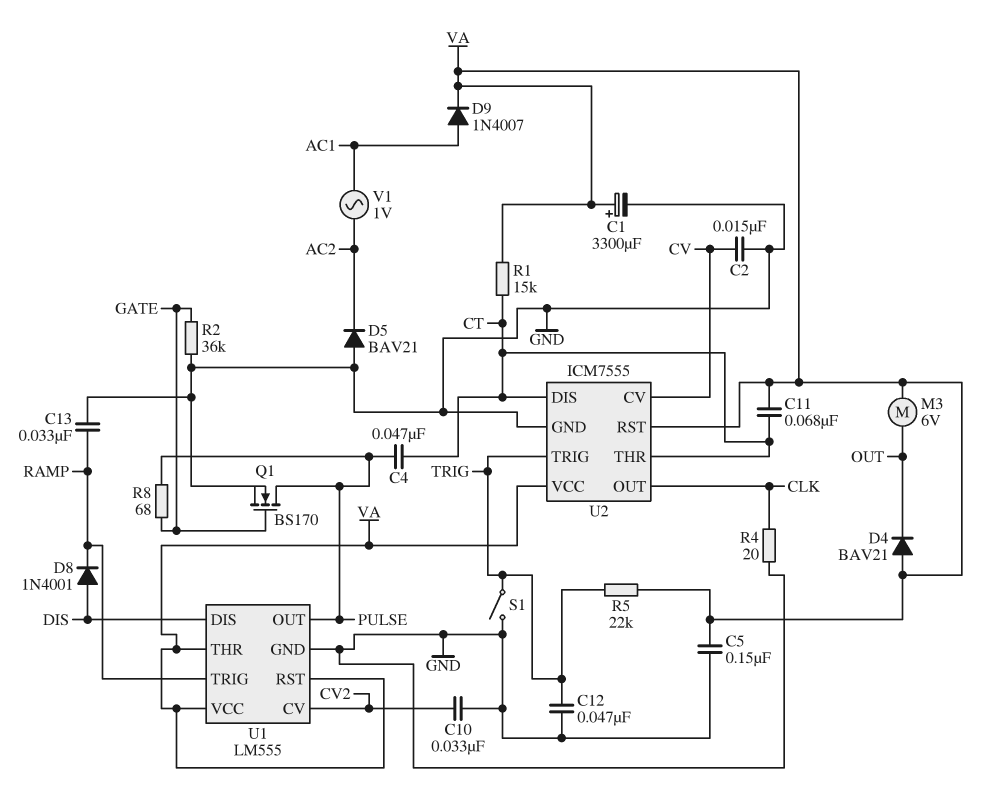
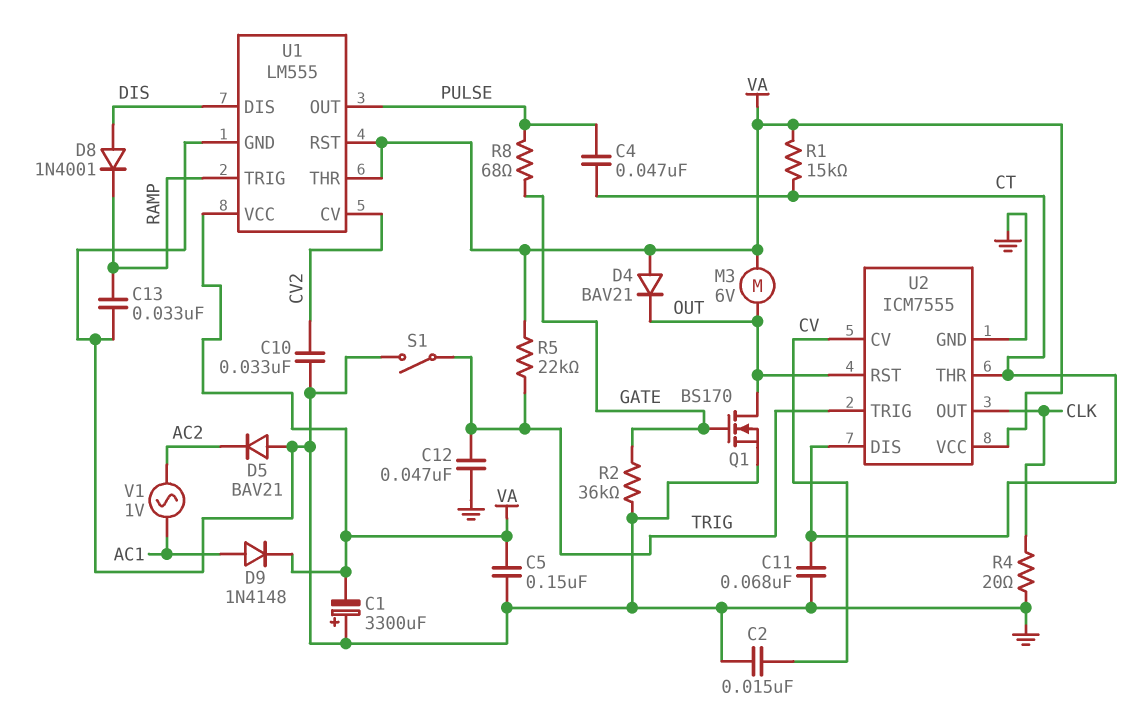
C1: 3300uF (plus VA, minus GND) -> 3300uF (plus GND, minus VA)
C11: 68nF (CT, VA) -> 68nF (CT, GND)
D9: diode 1N4007 (A AC1, K VA) -> diode 1N4148 (A AC1, K VA)
Q1: NMOS BS170 (G GATE, D PULSE, S GND) -> NMOS BS170 (G GATE, D OUT, S GND)
U2 pin RST: VA -> OUT

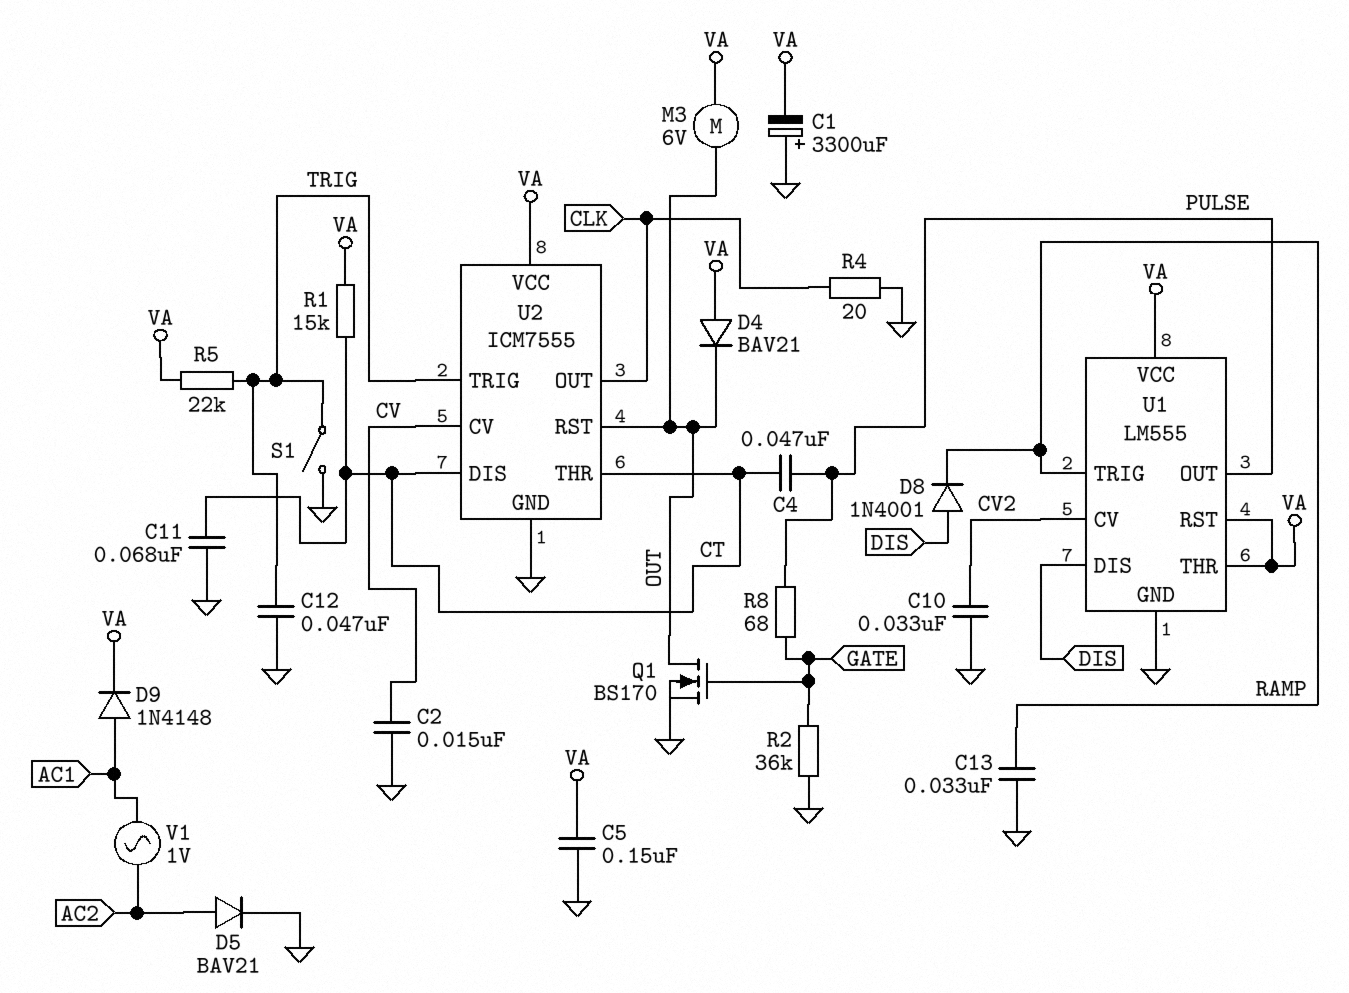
D5: diode BAV21 (A GND, K AC2) -> diode BAV21 (A AC2, K GND)

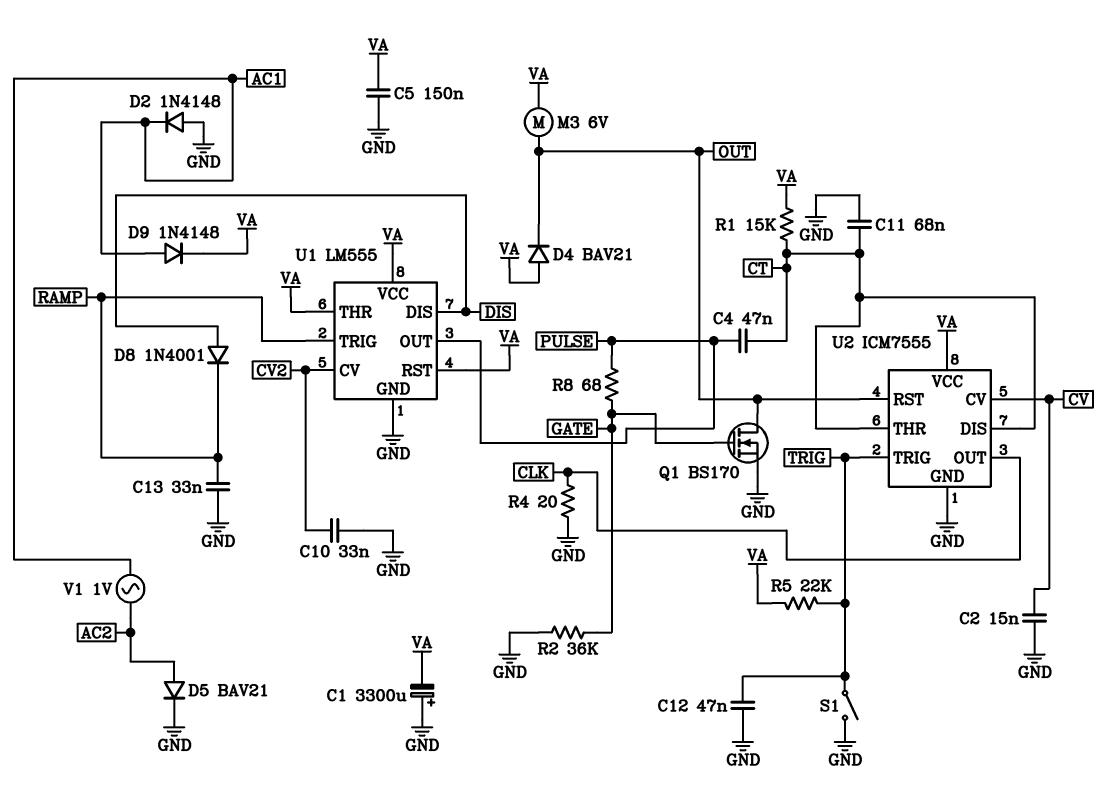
D2: none -> diode 1N4148 (A GND, K AC1)

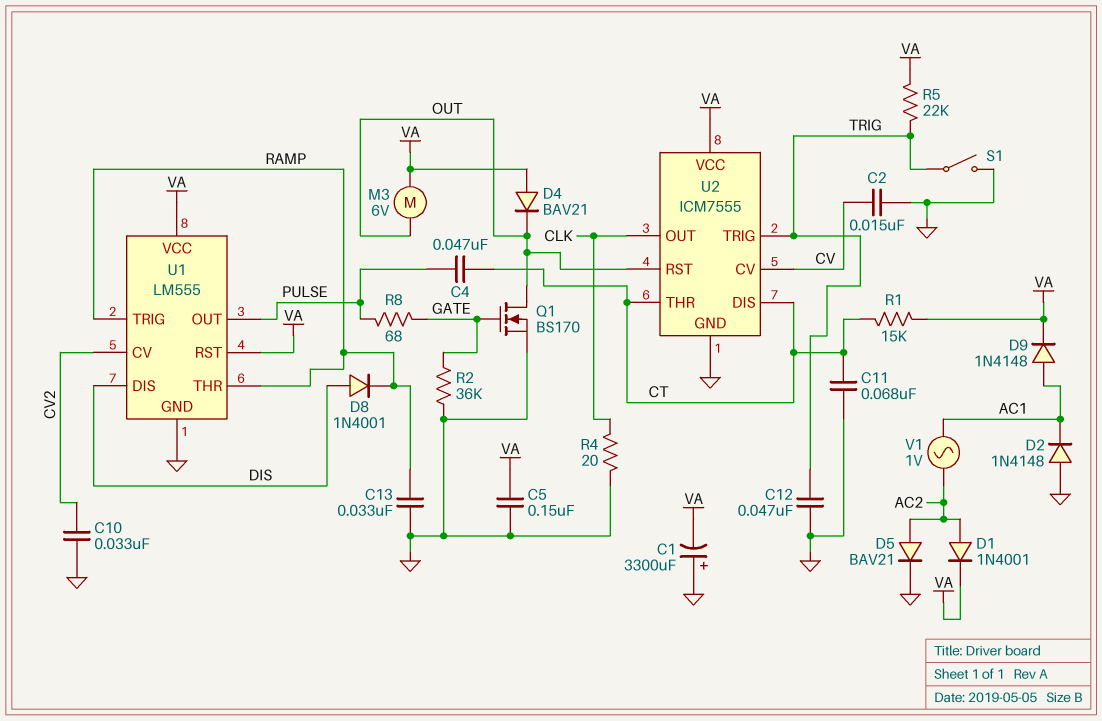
D1: none -> diode 1N4001 (A AC2, K VA)
U1 pin THR: VA -> RAMP

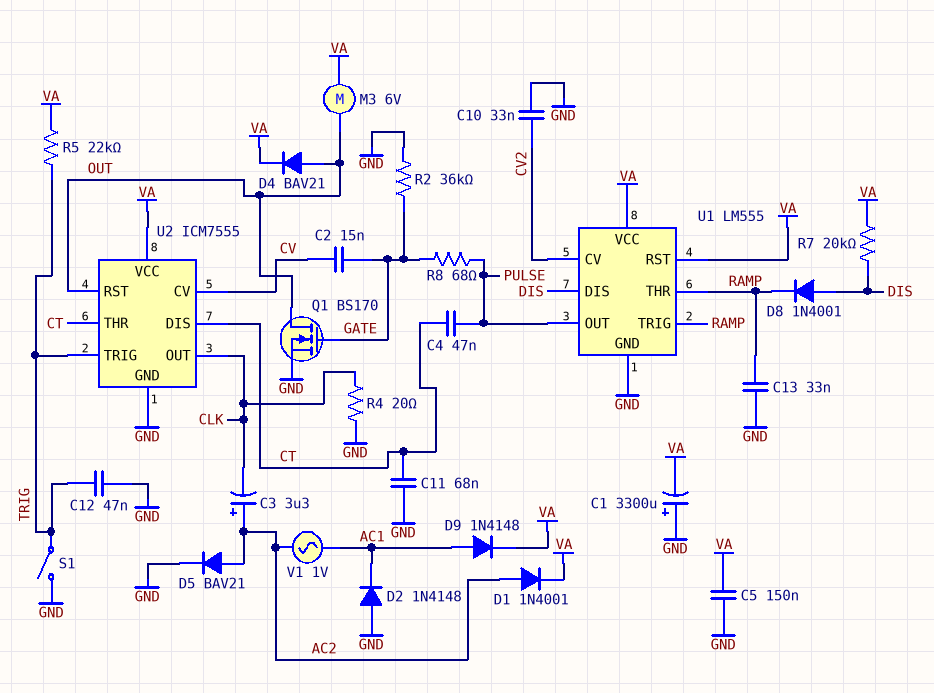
C2: 15nF (CV, GND) -> 15nF (CV, GATE)
C3: none -> 3.3uF (plus AC2, minus CLK)
D4: diode BAV21 (A VA, K OUT) -> diode BAV21 (A OUT, K VA)
R1: 15k (CT, VA) -> none
R7: none -> 20k (DIS, VA)

